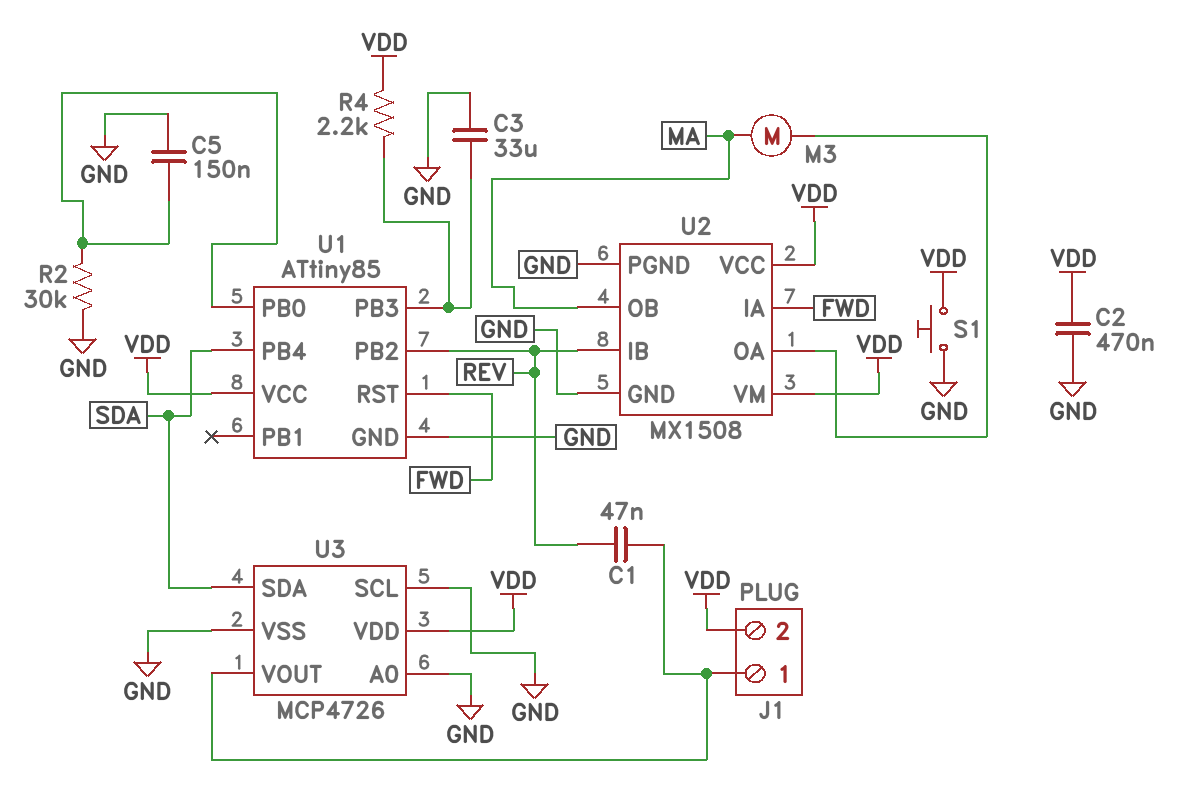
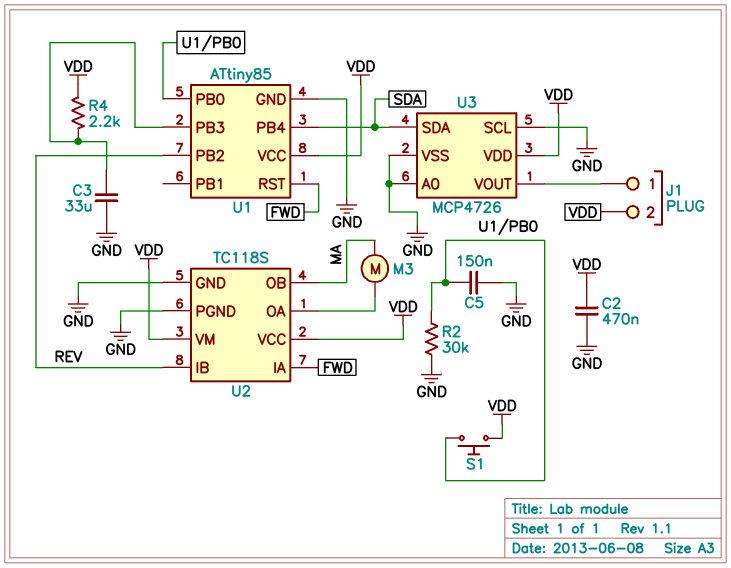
C1: 47nF (J1/1, REV) -> none
S1: button (GND, VDD) -> button (U1/PB0, VDD)
U2: MX1508 -> TC118S

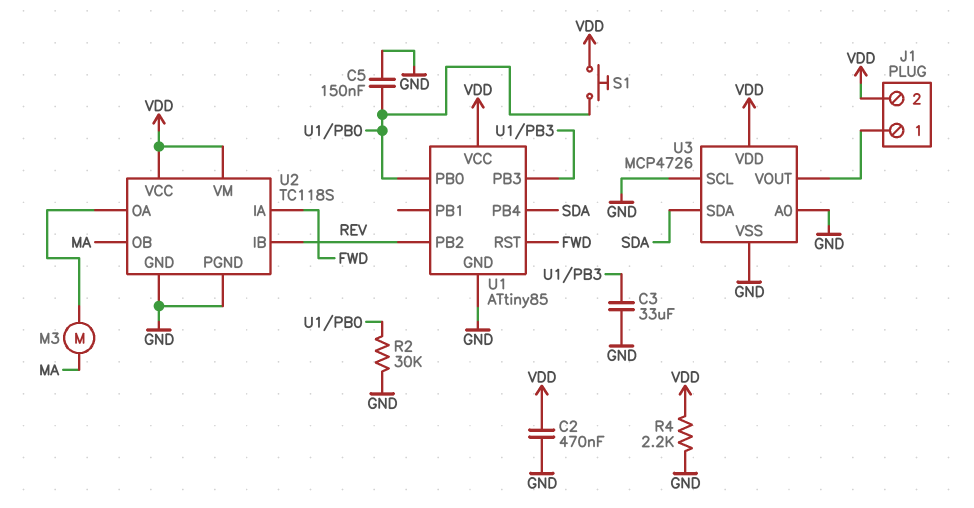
R4: 2.2k (U1/PB3, VDD) -> 2.2k (GND, VDD)

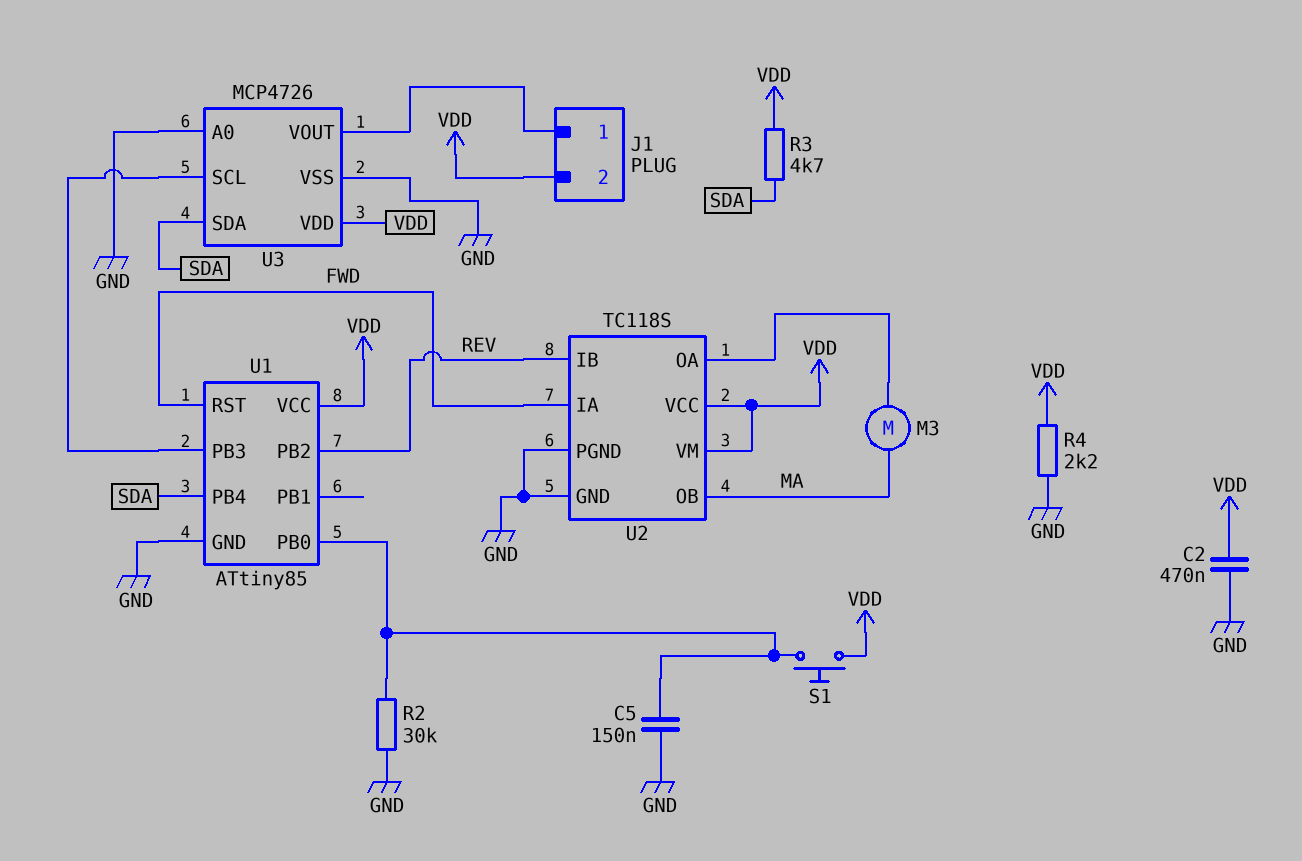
C3: 33uF (GND, U1/PB3) -> none
R3: none -> 4.7k (SDA, VDD)
U3 pin SCL: GND -> U1/PB3

